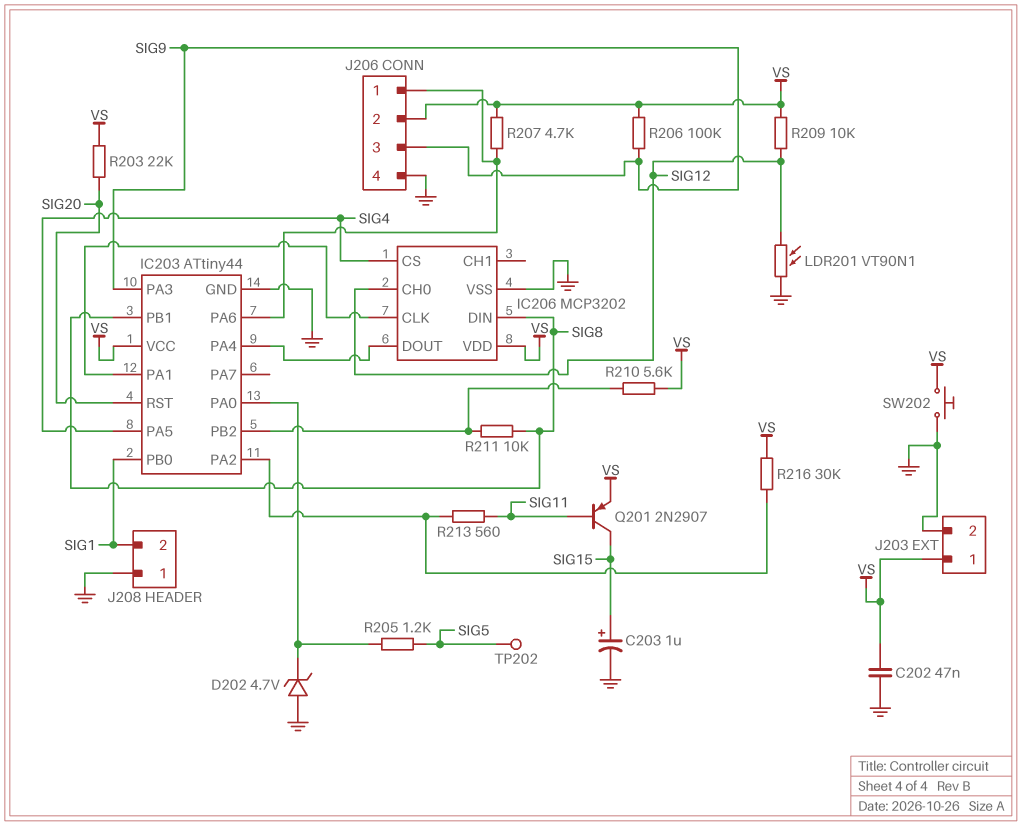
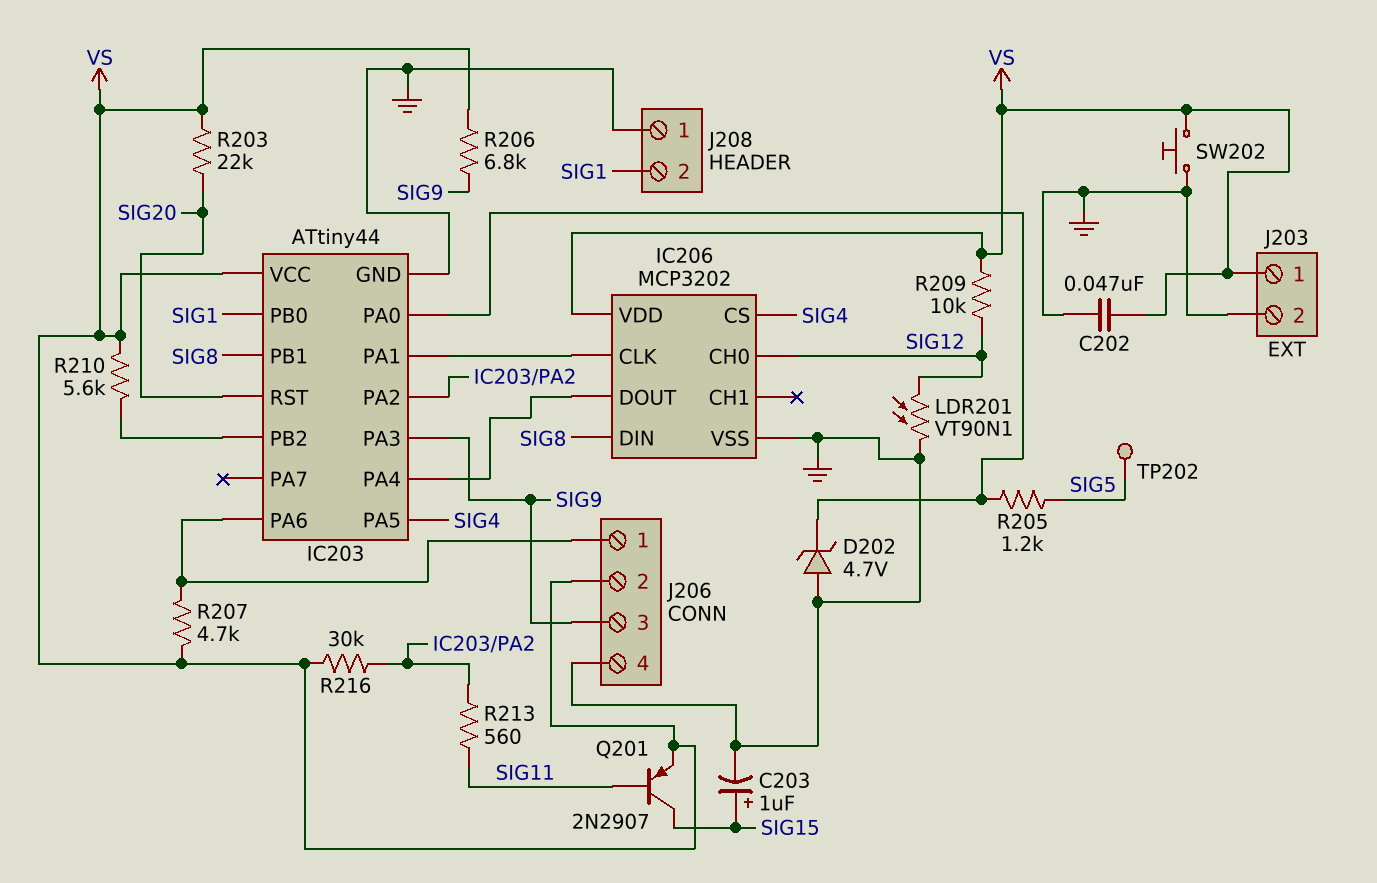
R206: 100k (SIG9, VS) -> 6.8k (SIG9, VS)
R211: 10k (IC203/PB2, SIG8) -> none

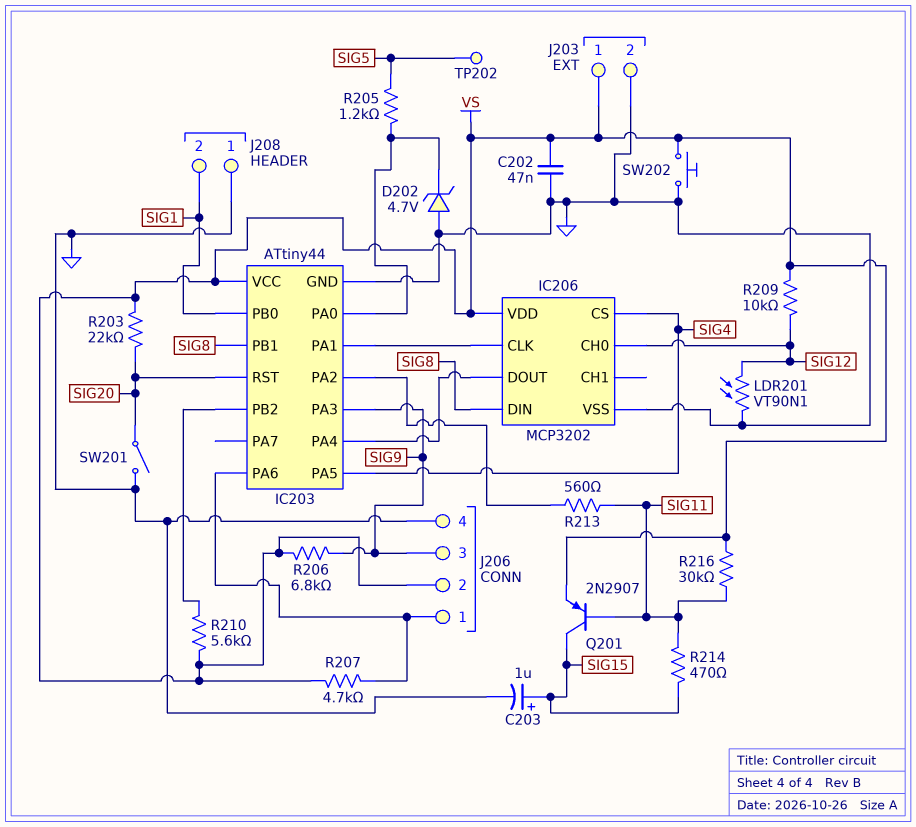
R214: none -> 470 (SIG11, SIG15)
R216: 30k (IC203/PA2, VS) -> 30k (SIG11, VS)
SW201: none -> switch (GND, SIG20)

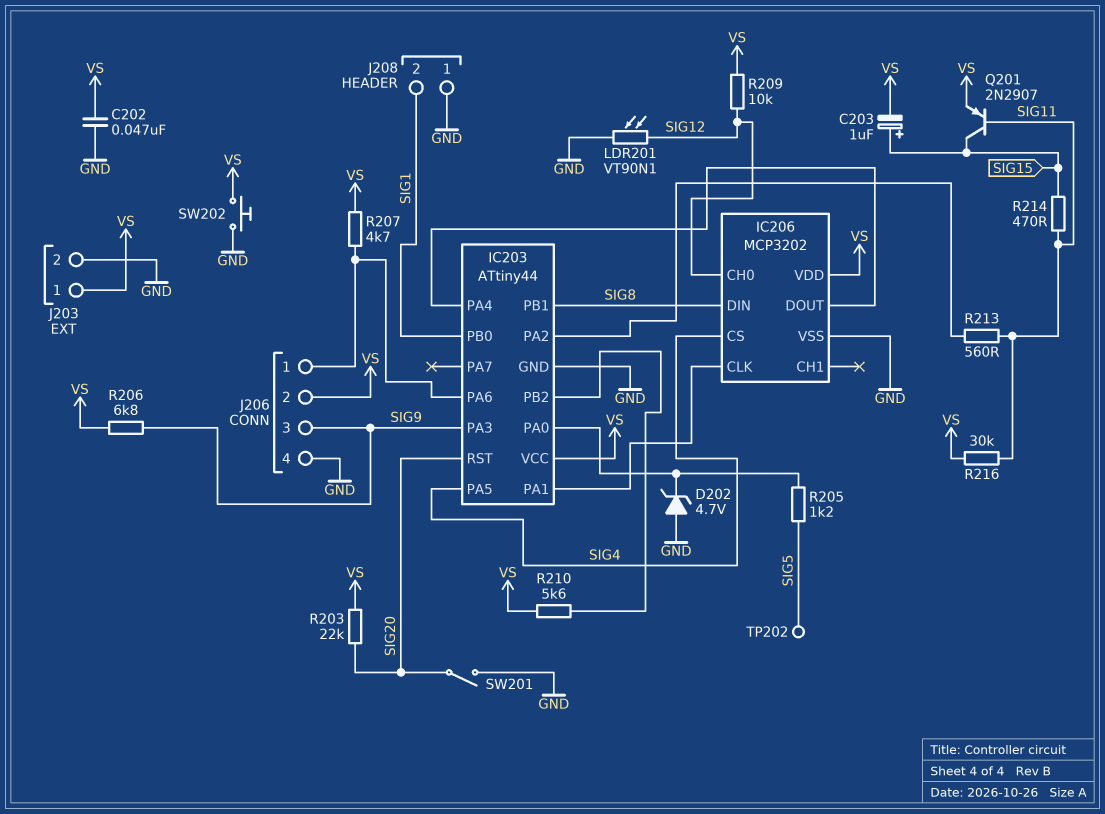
C203: 1uF (plus SIG15, minus GND) -> 1uF (plus SIG15, minus VS)

